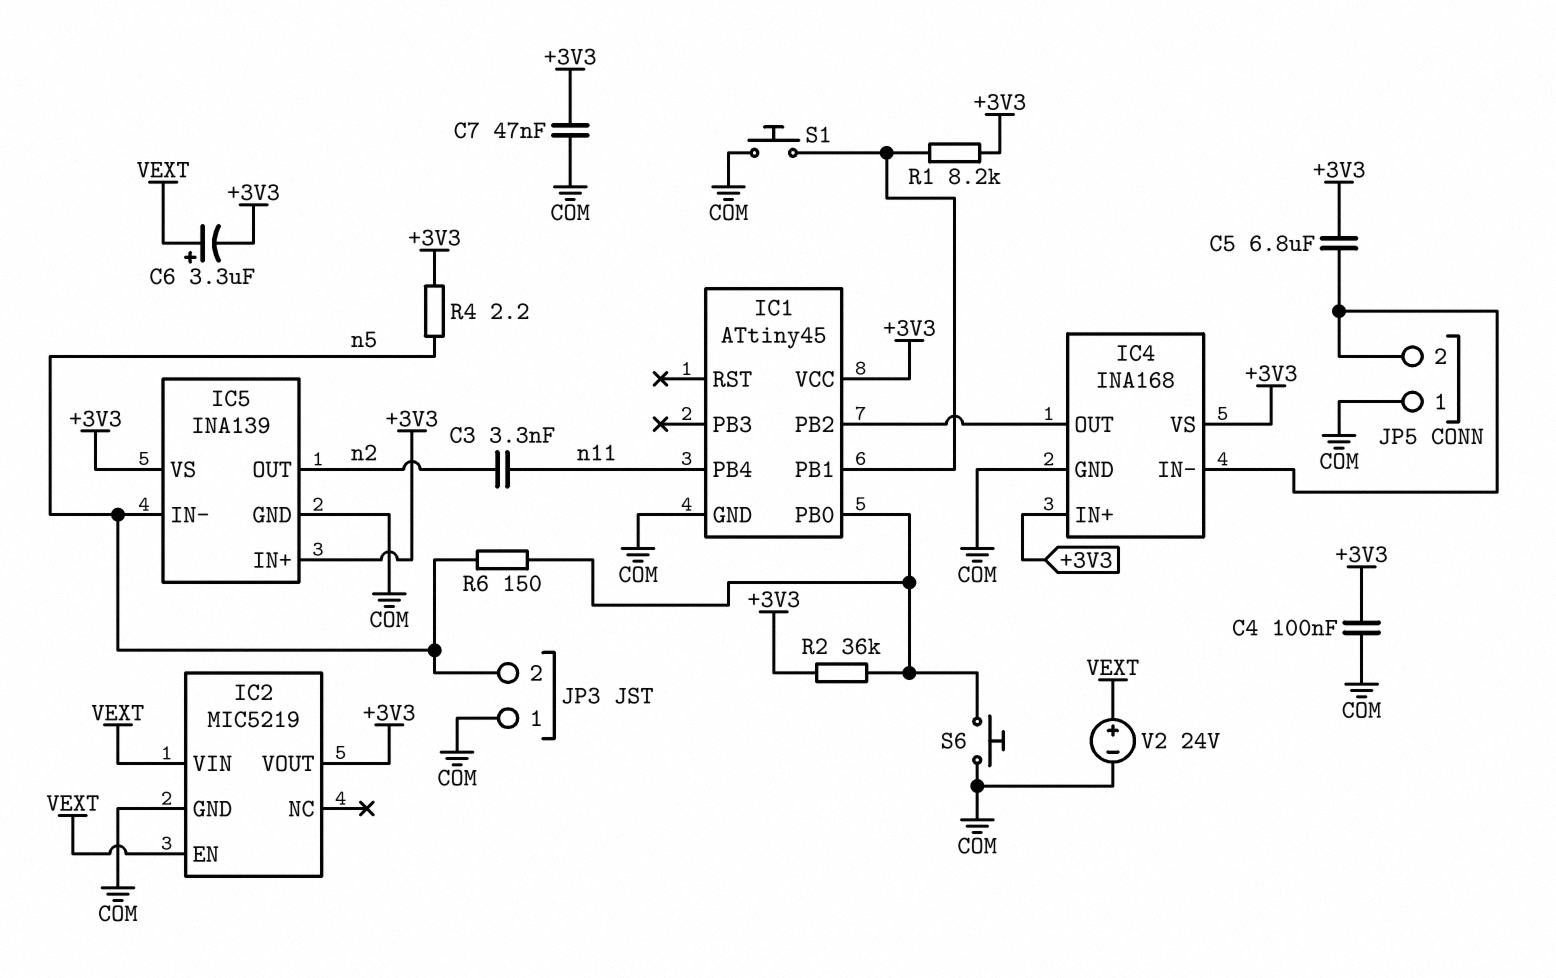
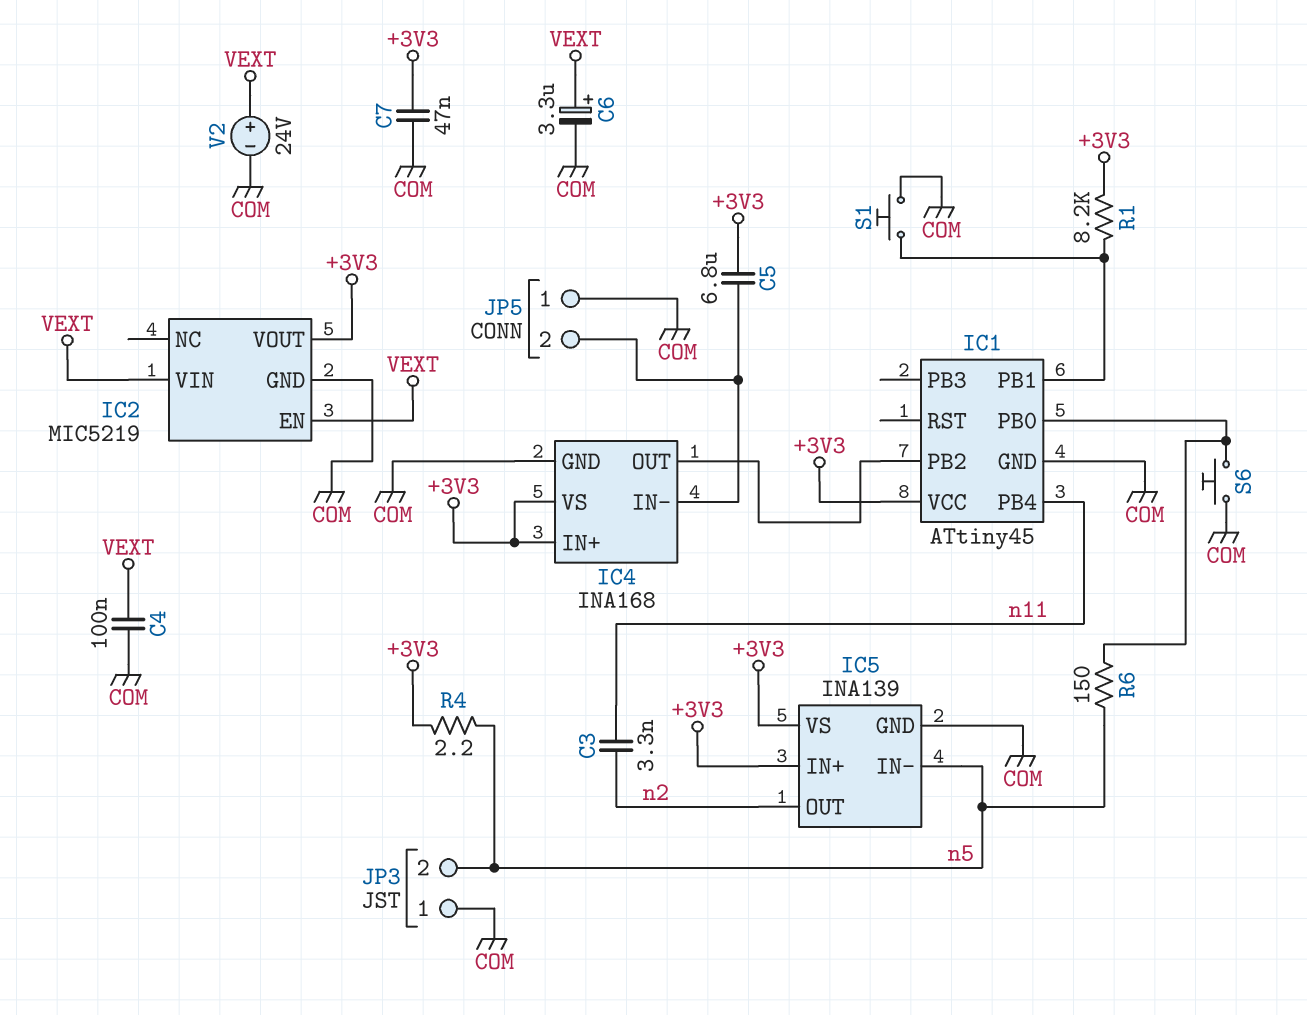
C4: 100nF (+3V3, COM) -> 100nF (COM, VEXT)
C6: 3.3uF (plus VEXT, minus +3V3) -> 3.3uF (plus VEXT, minus COM)
R2: 36k (+3V3, IC1/PB0) -> none

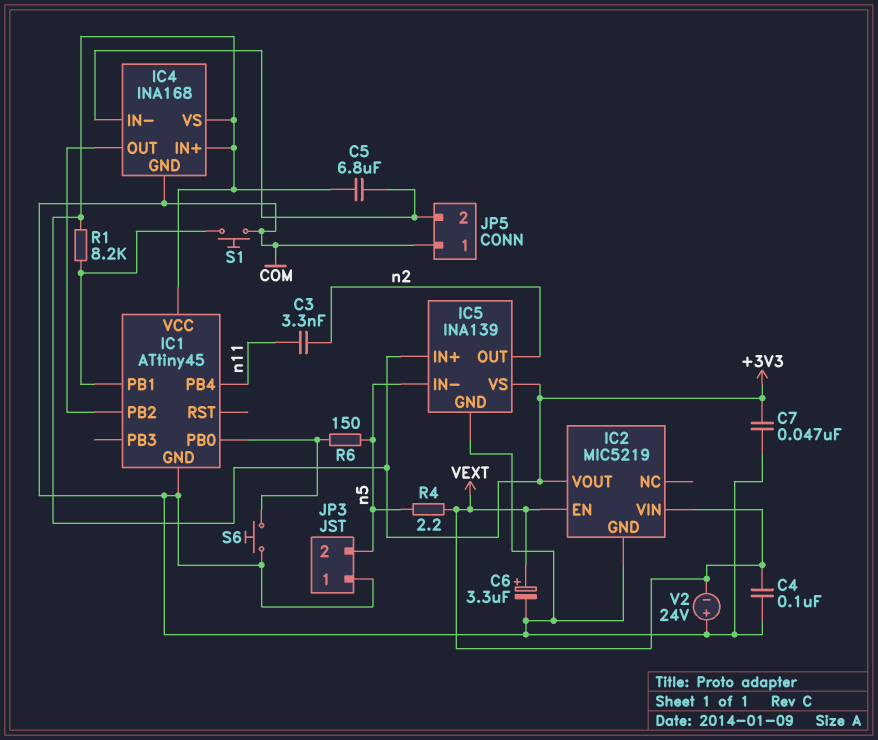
R4: 2.2 (+3V3, n5) -> 2.2 (VEXT, n5)
V2: 24V (plus VEXT, minus COM) -> 24V (plus COM, minus VEXT)

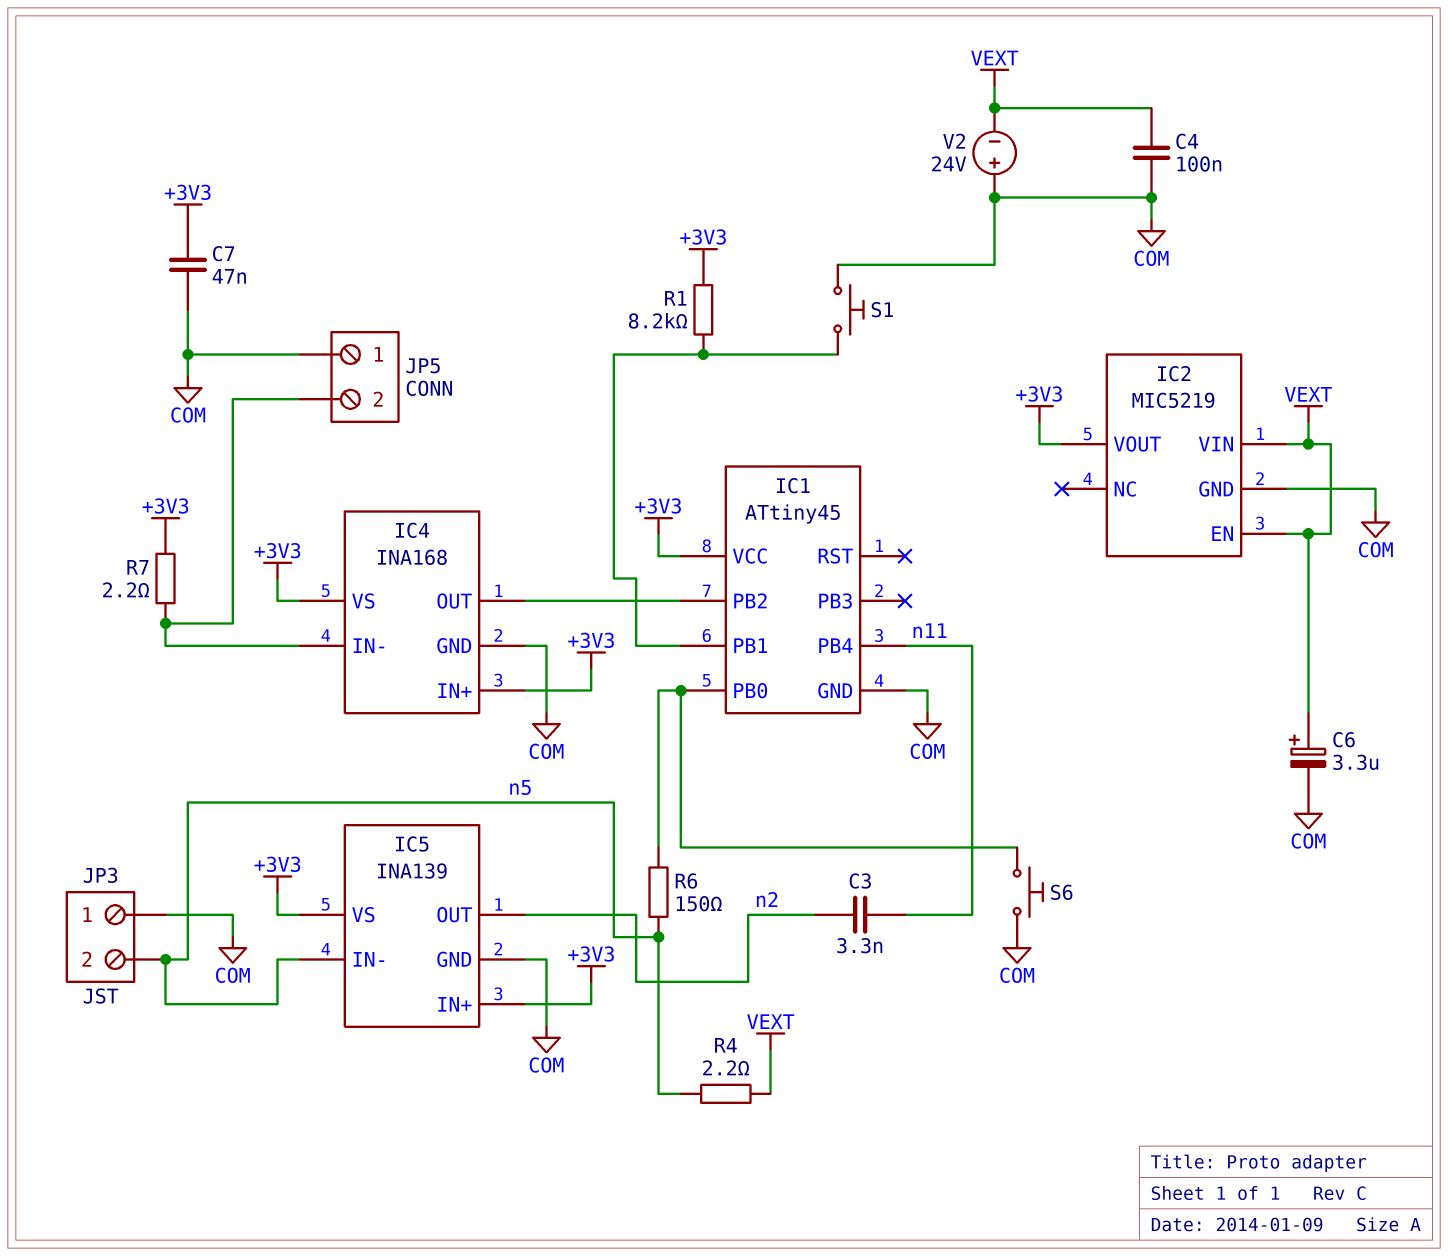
C5: 6.8uF (+3V3, IC4/IN-) -> none
R7: none -> 2.2 (+3V3, IC4/IN-)

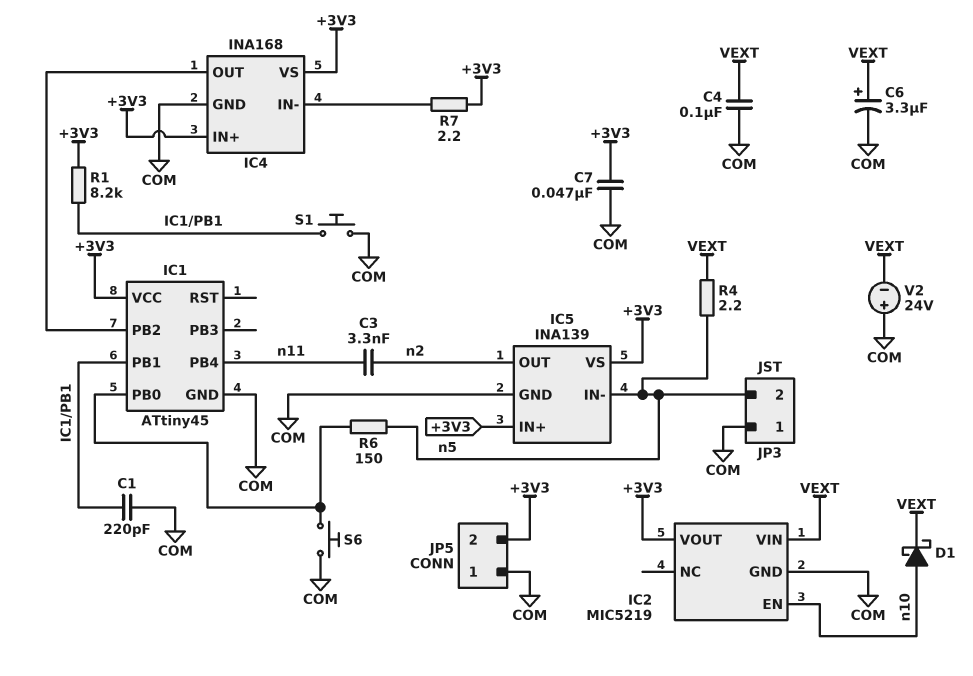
C1: none -> 220pF (COM, IC1/PB1)
D1: none -> schottky (A n10, K VEXT)
IC2 pin EN: VEXT -> n10
JP5 pin 2: IC4/IN- -> +3V3

